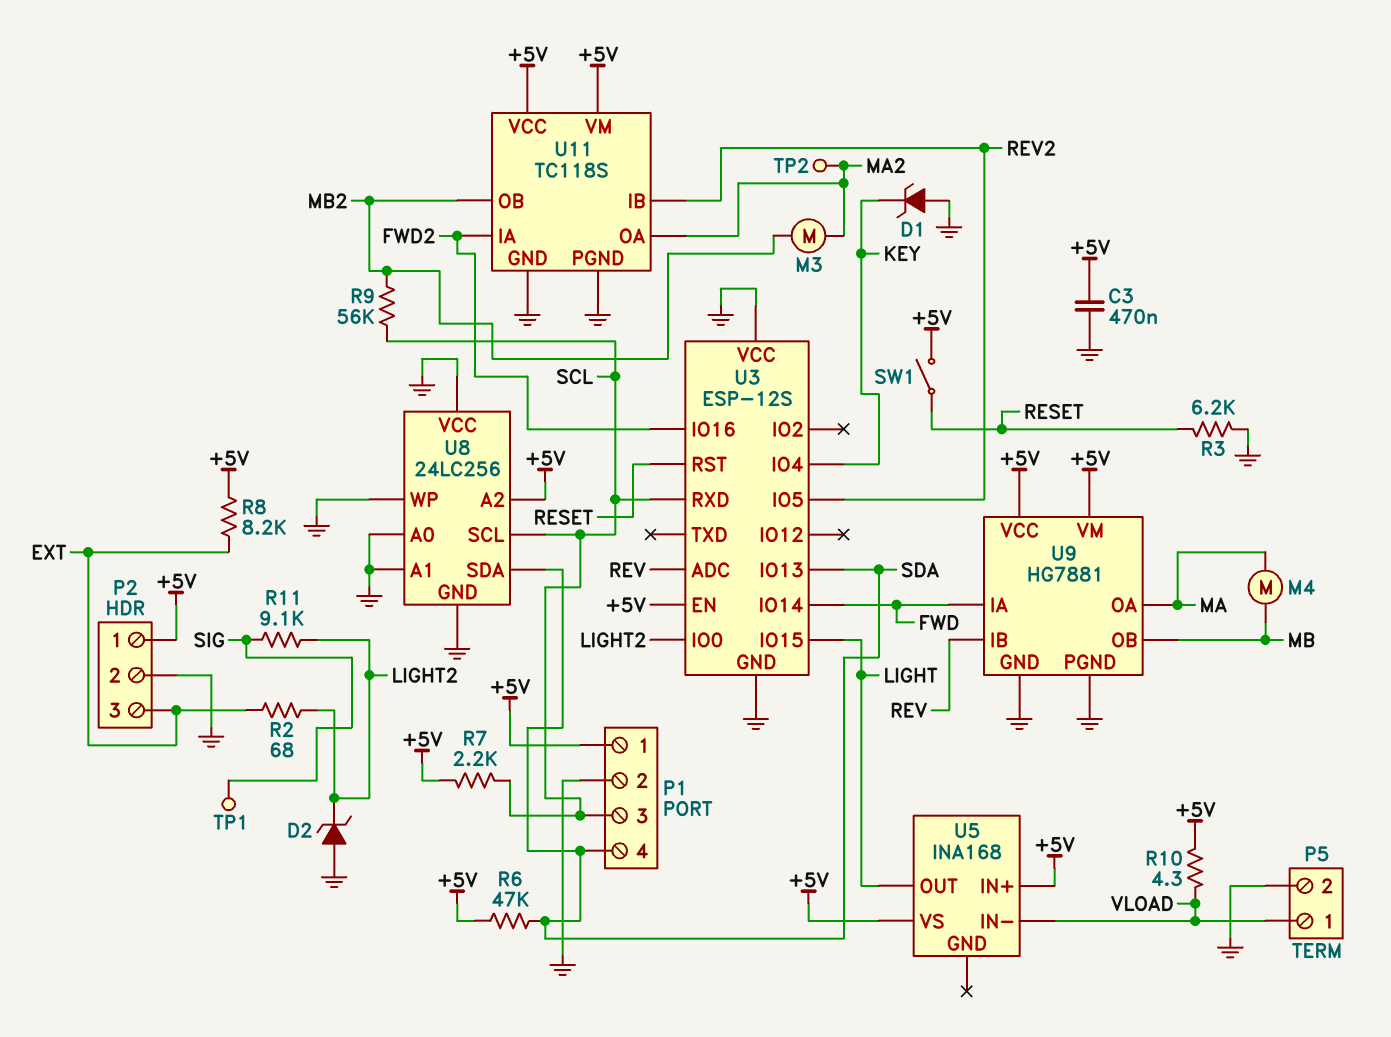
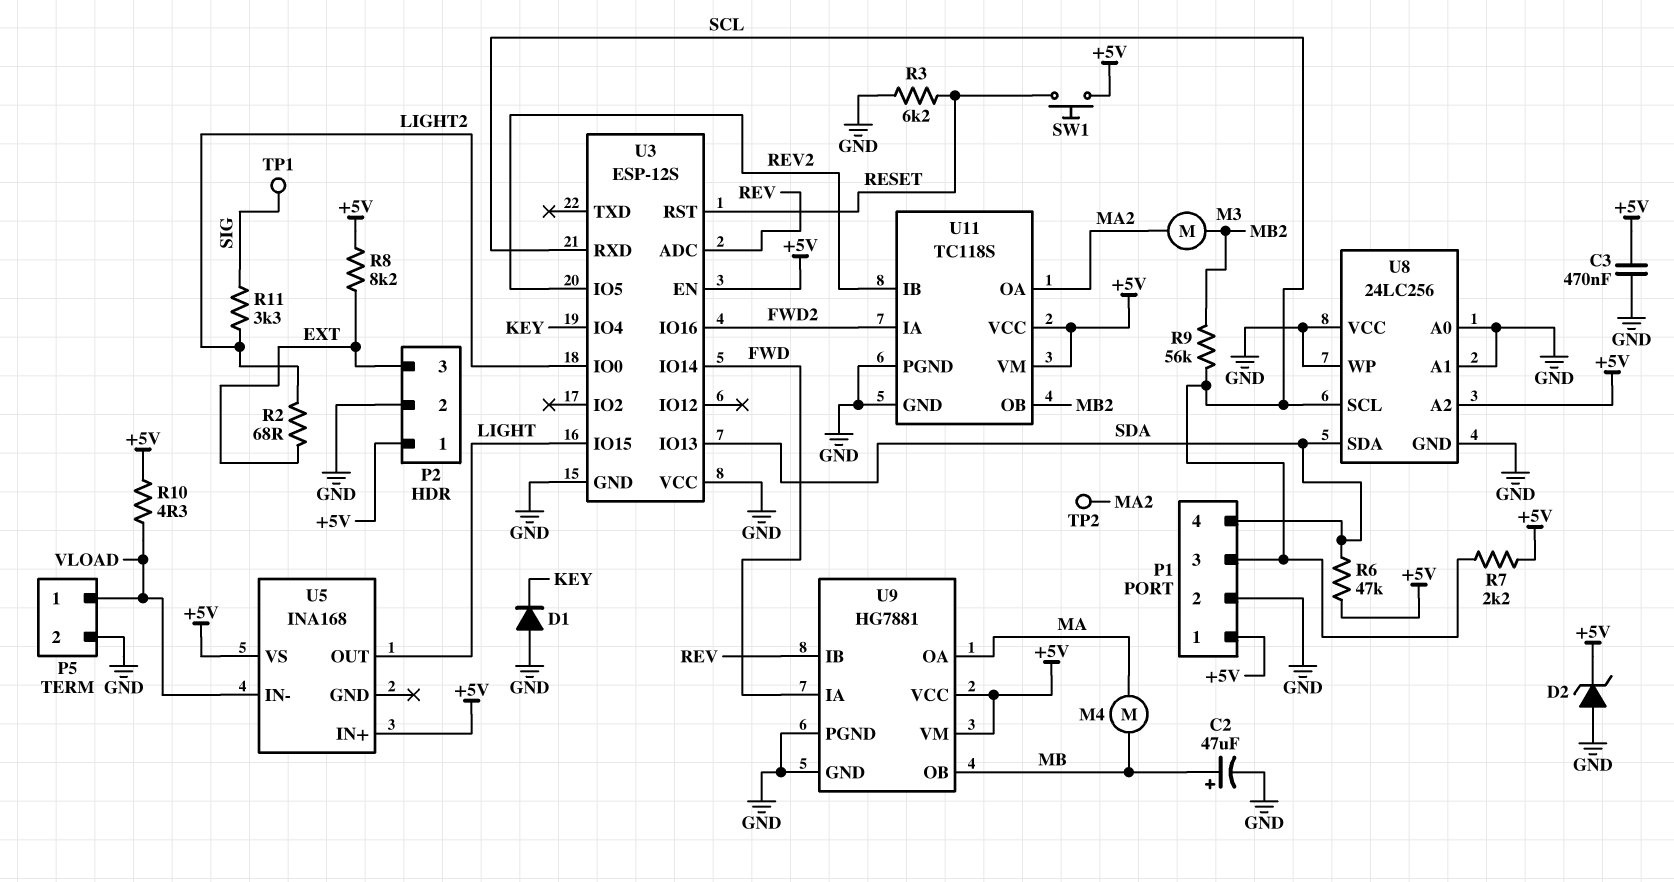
C2: none -> 47uF (plus MB, minus GND)
D1: zener (A GND, K KEY) -> diode (A GND, K KEY)
D2: zener (A GND, K LIGHT2) -> zener (A GND, K +5V)
R11: 9.1k (LIGHT2, SIG) -> 3.3k (LIGHT2, SIG)
SW1: switch (+5V, RESET) -> button (+5V, RESET)

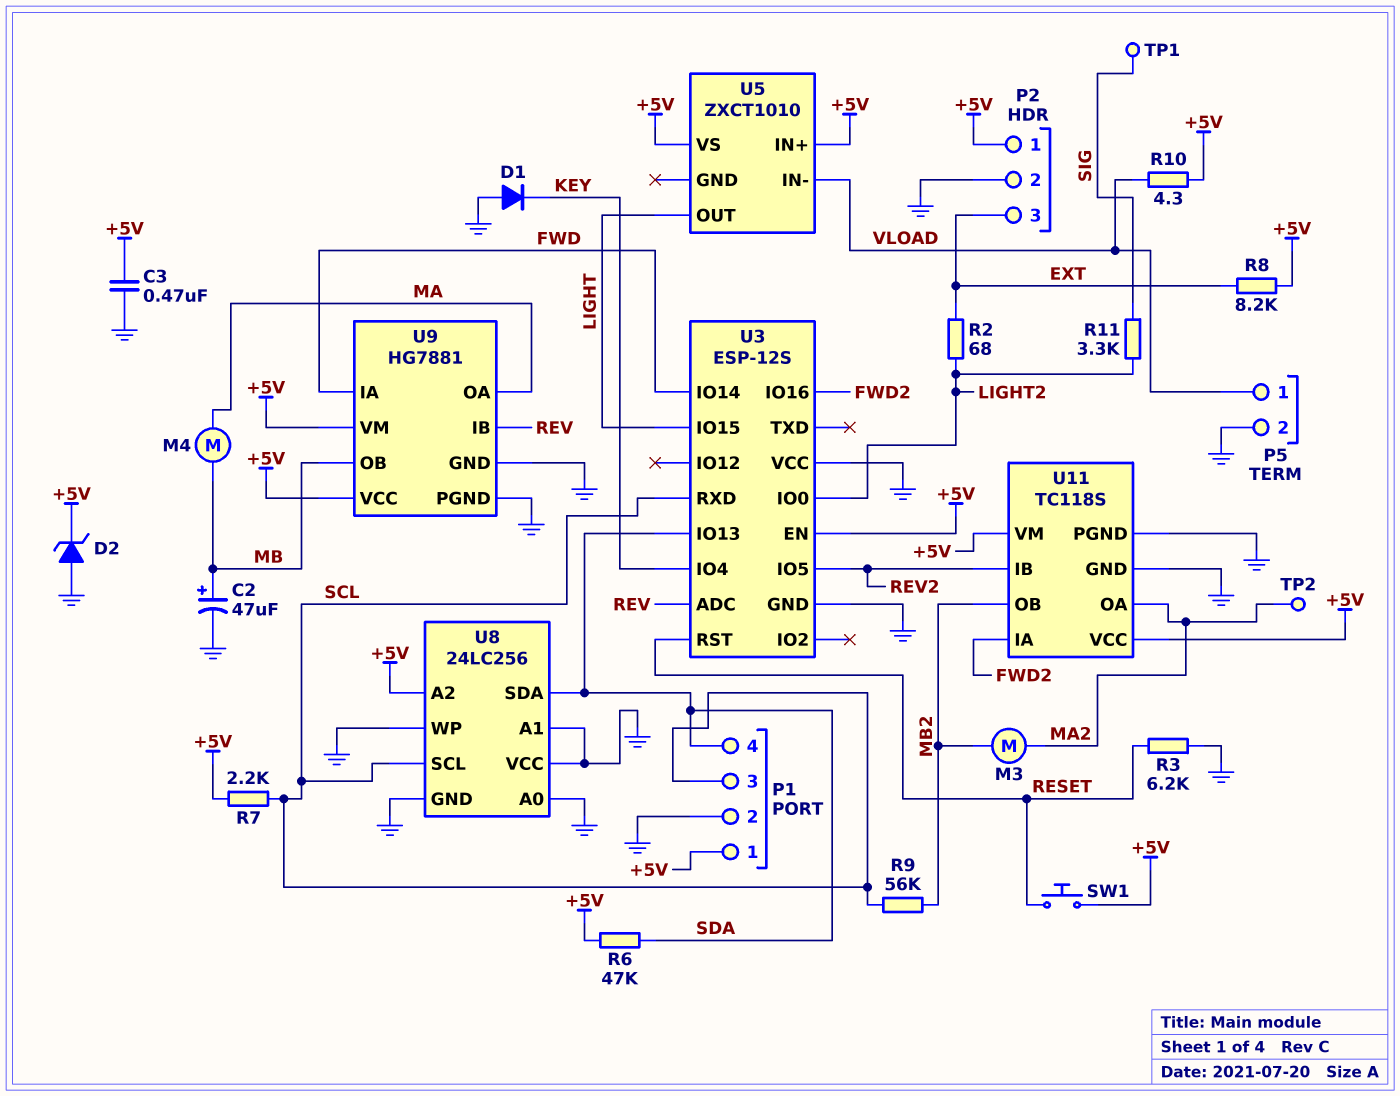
U5: INA168 -> ZXCT1010

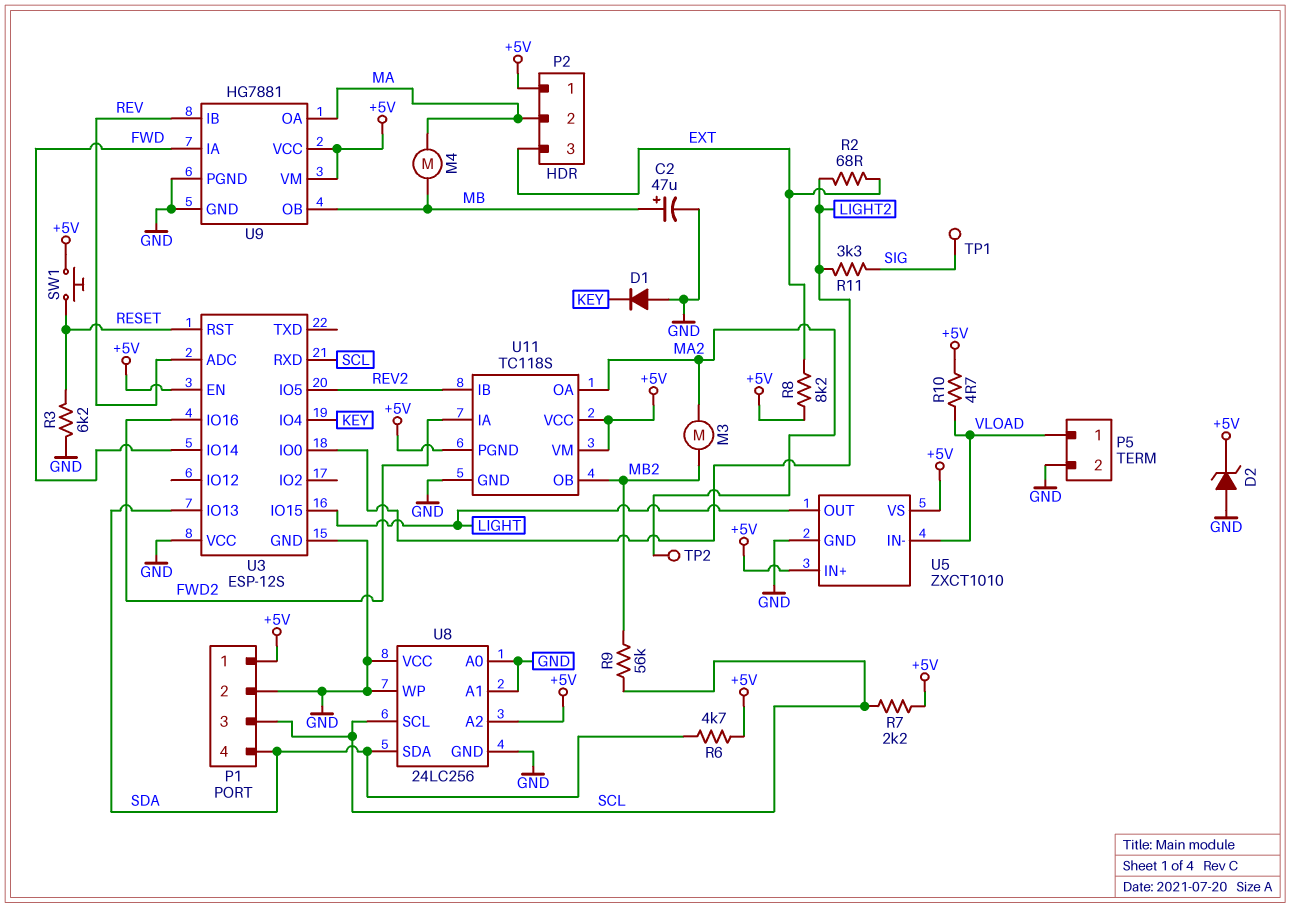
C3: 470nF (+5V, GND) -> none
P2 pin 2: GND -> MA
R6: 47k (+5V, SDA) -> 4.7k (+5V, SDA)
R10: 4.3 (+5V, VLOAD) -> 4.7 (+5V, VLOAD)
U5 pin GND: none -> GND
U11 pin PGND: GND -> +5V

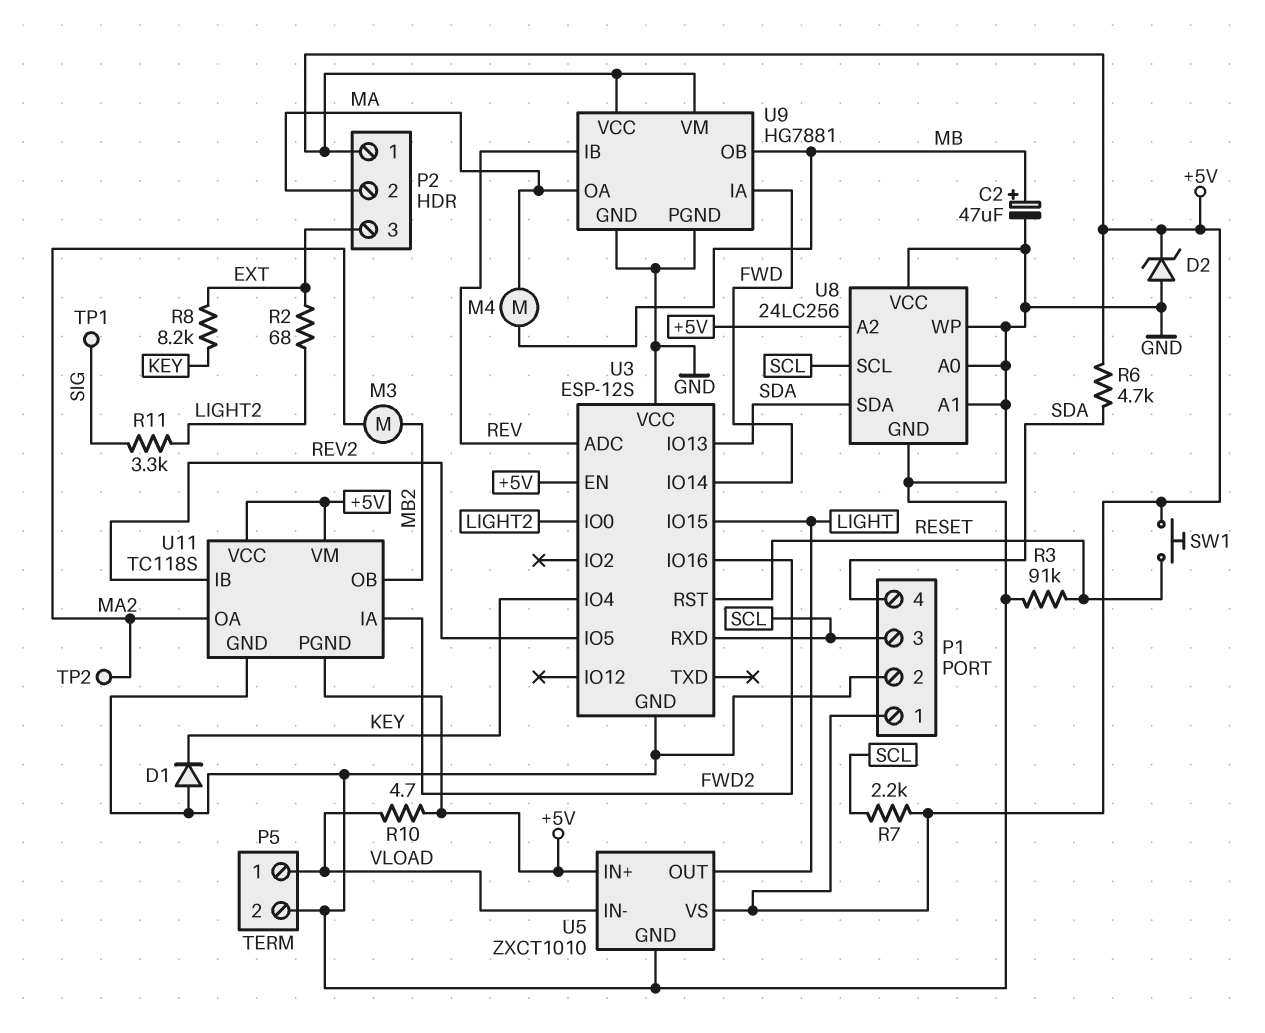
R3: 6.2k (GND, RESET) -> 91k (GND, RESET)
R8: 8.2k (+5V, EXT) -> 8.2k (EXT, KEY)
R9: 56k (MB2, SCL) -> none

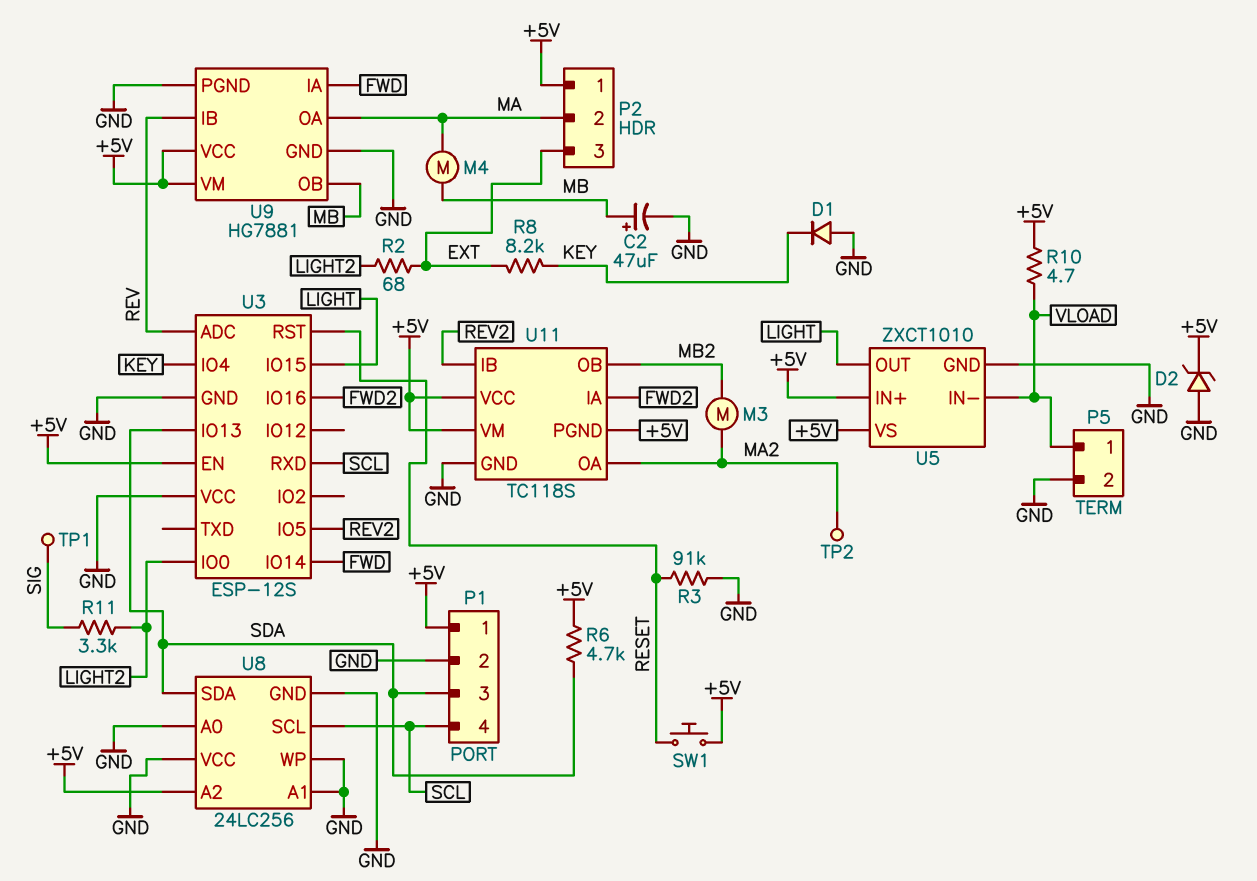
P1 pin 3: SCL -> SDA
P1 pin 4: SDA -> SCL
R7: 2.2k (+5V, SCL) -> none

